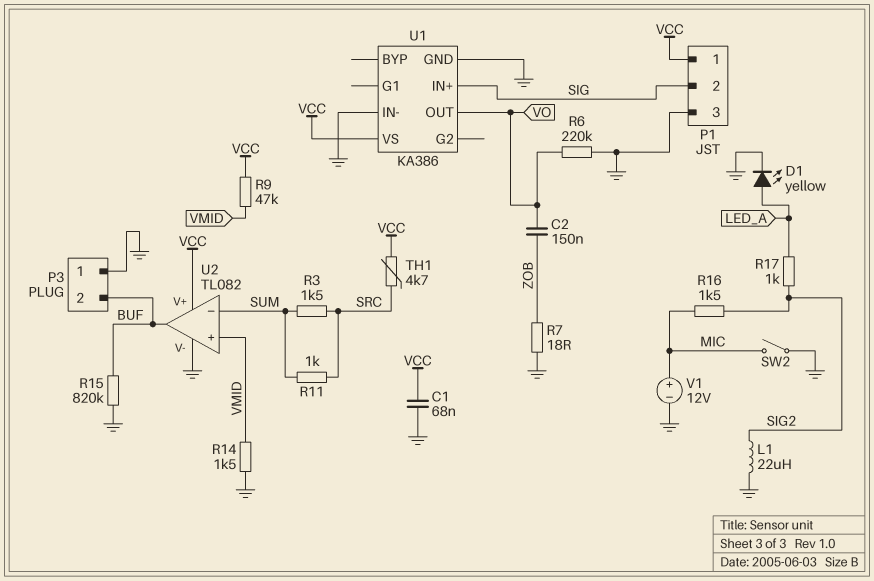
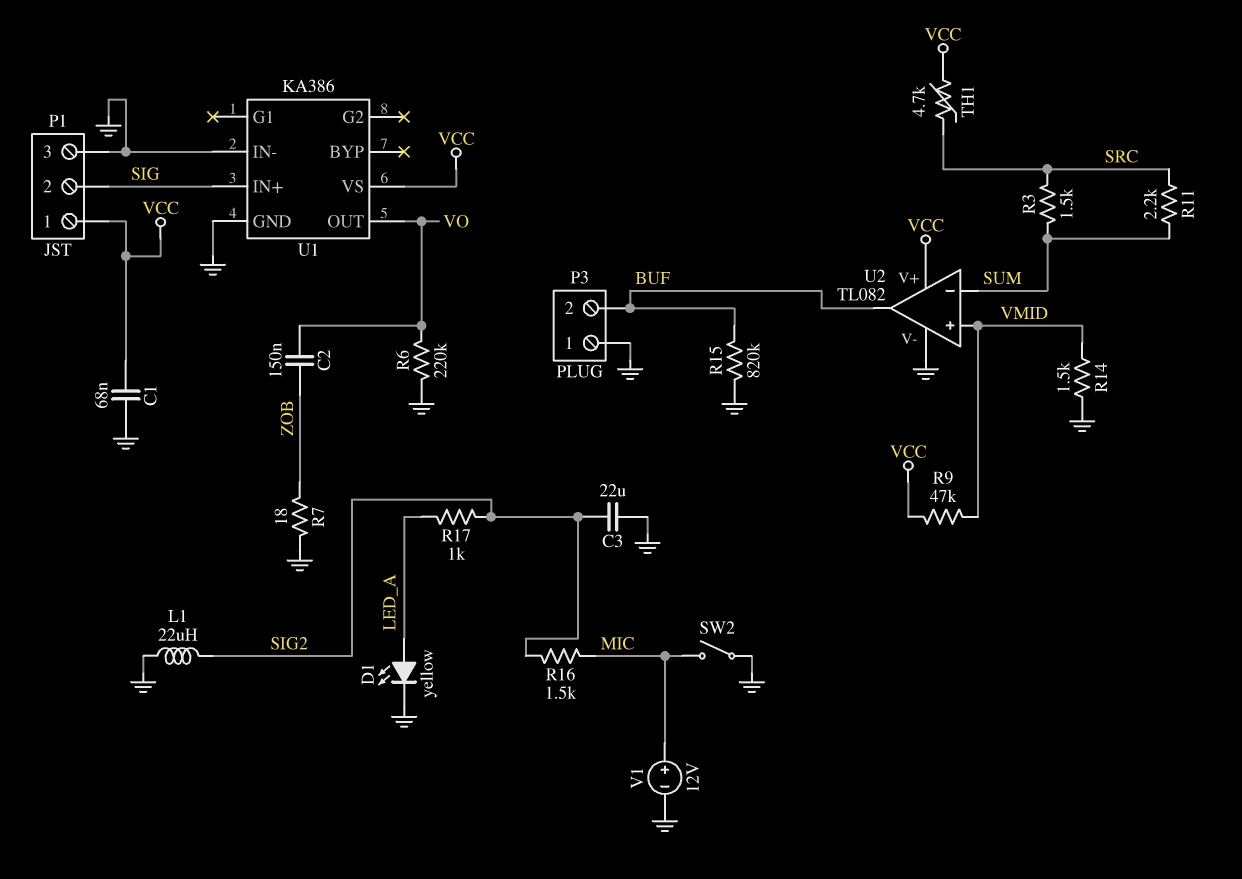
C3: none -> 22uF (GND, SIG2)
R11: 1k (SRC, SUM) -> 2.2k (SRC, SUM)

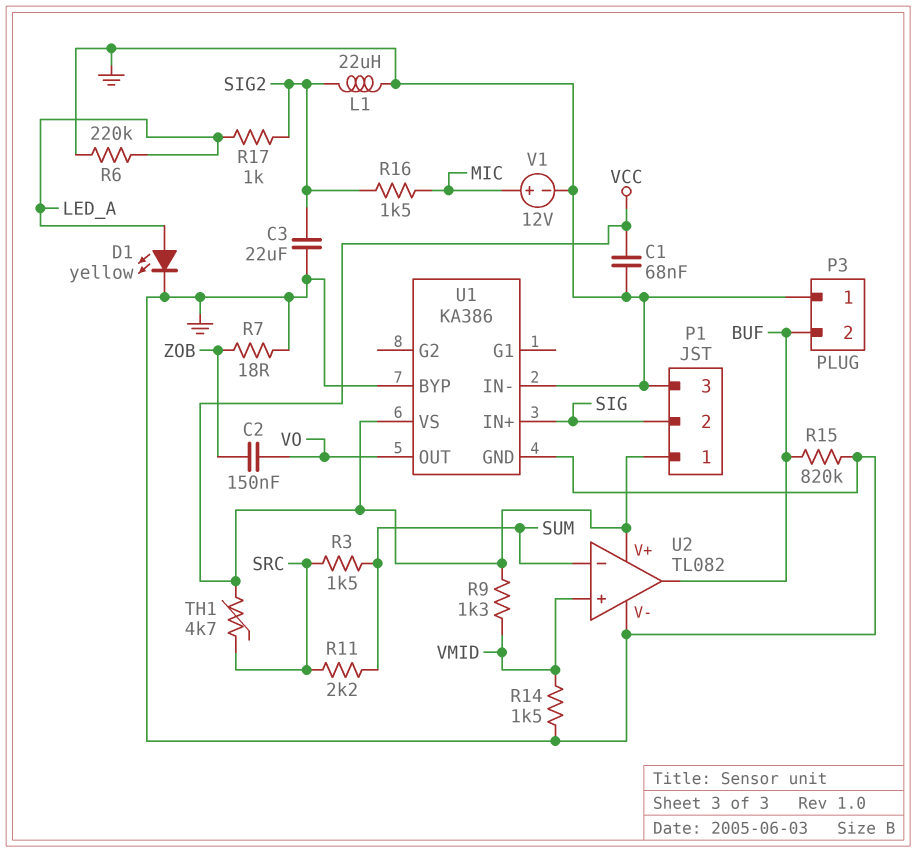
R6: 220k (GND, VO) -> 220k (GND, LED_A)
R9: 47k (VCC, VMID) -> 1.3k (VCC, VMID)
SW2: switch (GND, MIC) -> none
U1 pin BYP: none -> GND

